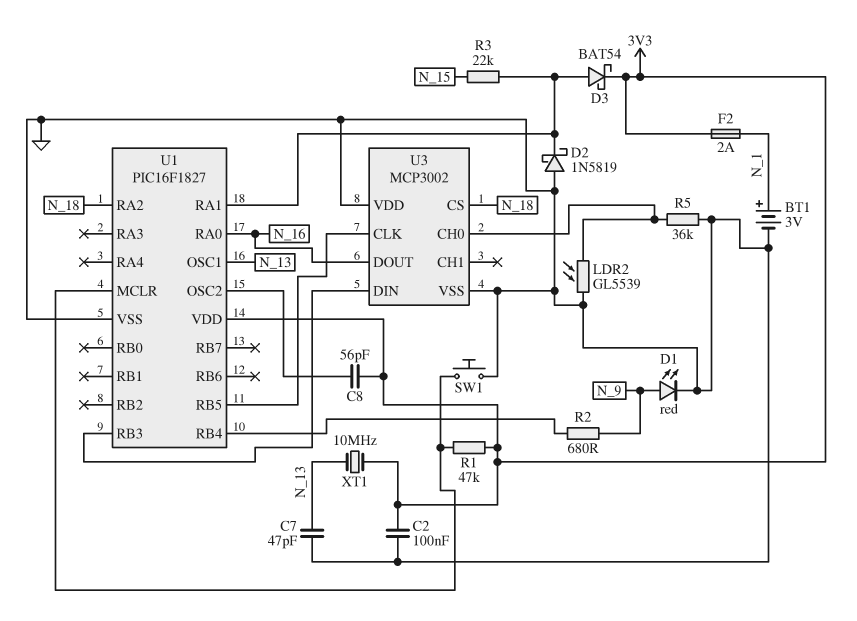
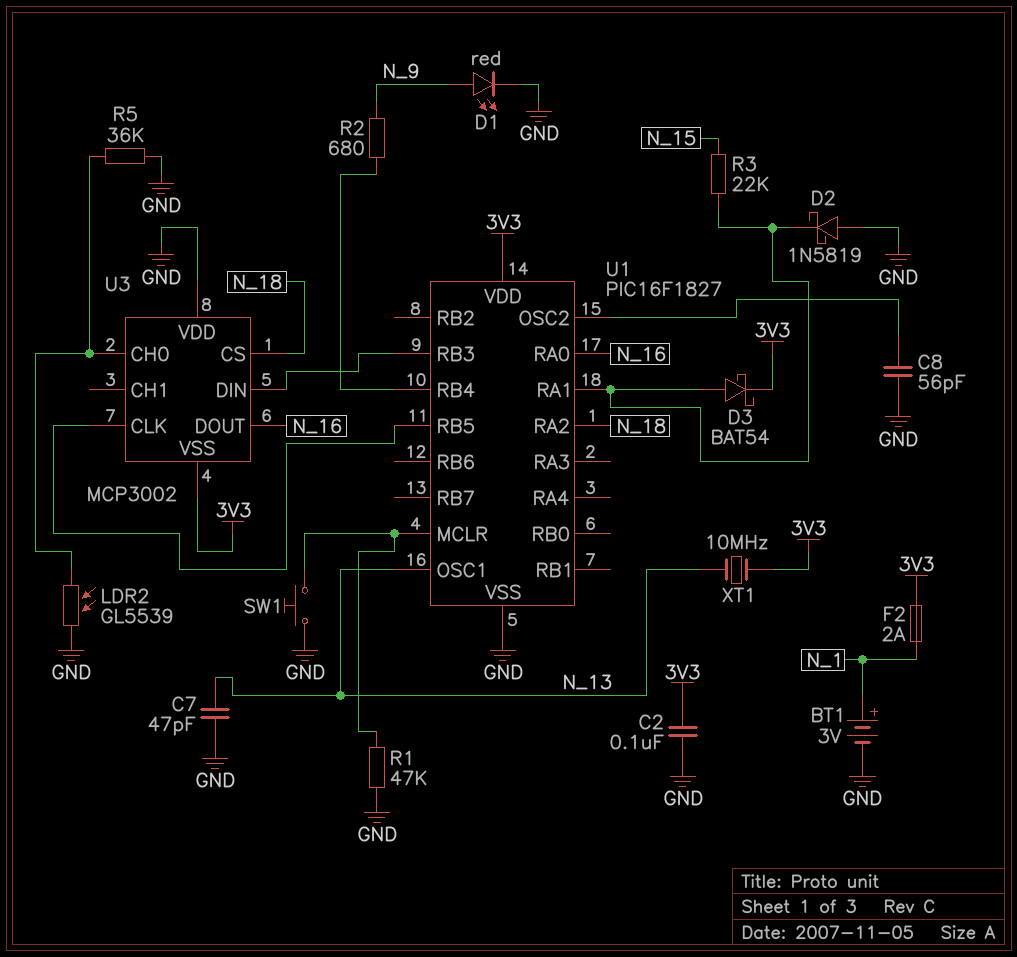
C8: 56pF (3V3, U1/OSC2) -> 56pF (GND, U1/OSC2)
R1: 47k (3V3, U1/MCLR) -> 47k (GND, U1/MCLR)
U3 pin VSS: GND -> 3V3

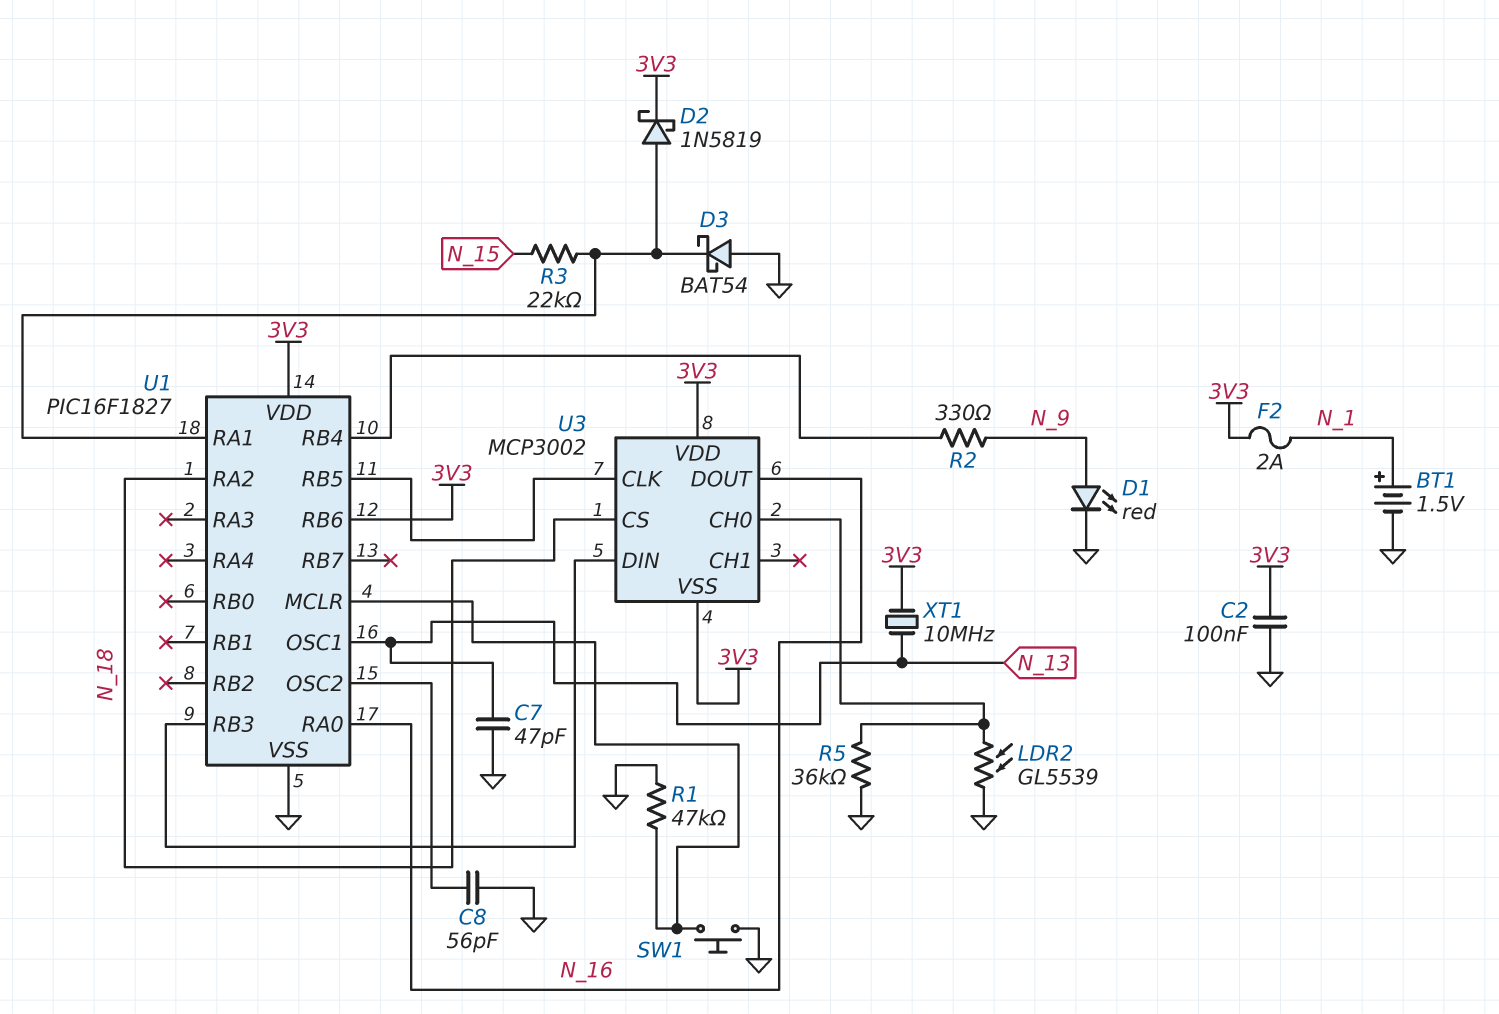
BT1: 3V (plus N_1, minus GND) -> 1.5V (plus N_1, minus GND)
D2: schottky 1N5819 (A GND, K U1/RA1) -> schottky 1N5819 (A U1/RA1, K 3V3)
D3: schottky BAT54 (A U1/RA1, K 3V3) -> schottky BAT54 (A GND, K U1/RA1)
R2: 680 (N_9, U1/RB4) -> 330 (N_9, U1/RB4)
U1 pin RB6: none -> 3V3
U3 pin VDD: GND -> 3V3

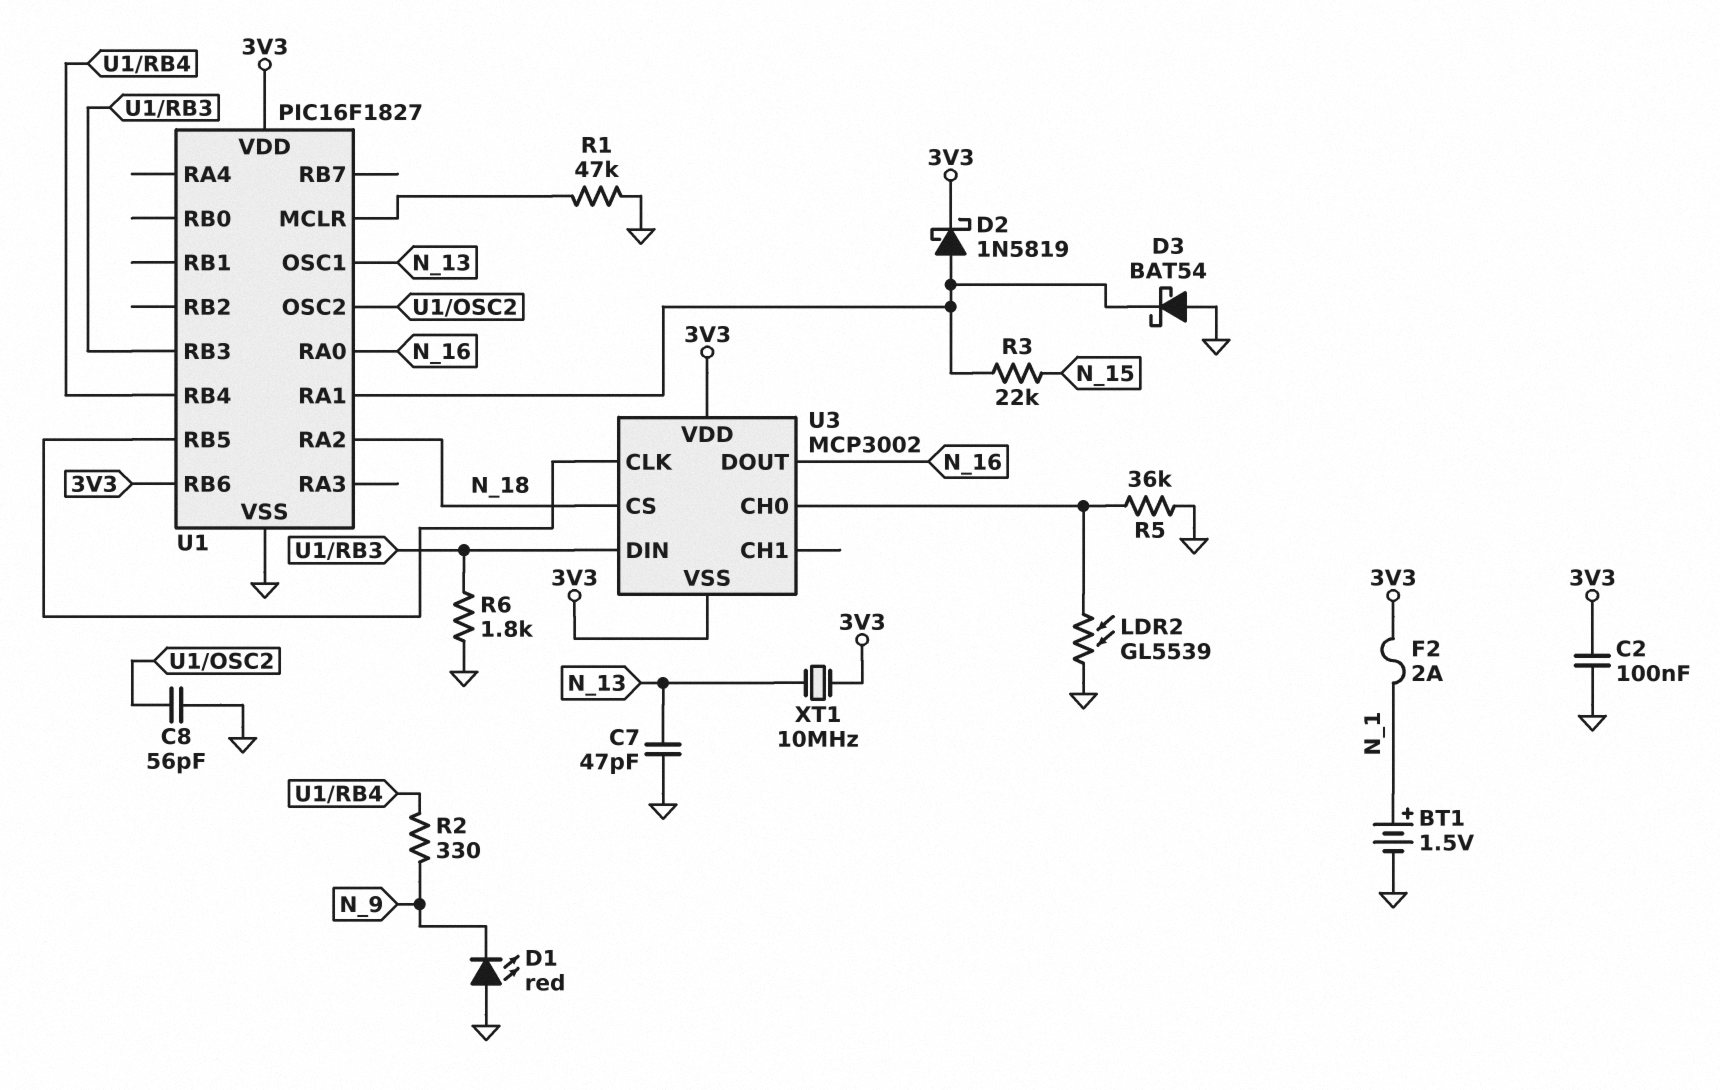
D1: LED red (A N_9, K GND) -> LED red (A GND, K N_9)
R6: none -> 1.8k (GND, U1/RB3)
SW1: button (GND, U1/MCLR) -> none

